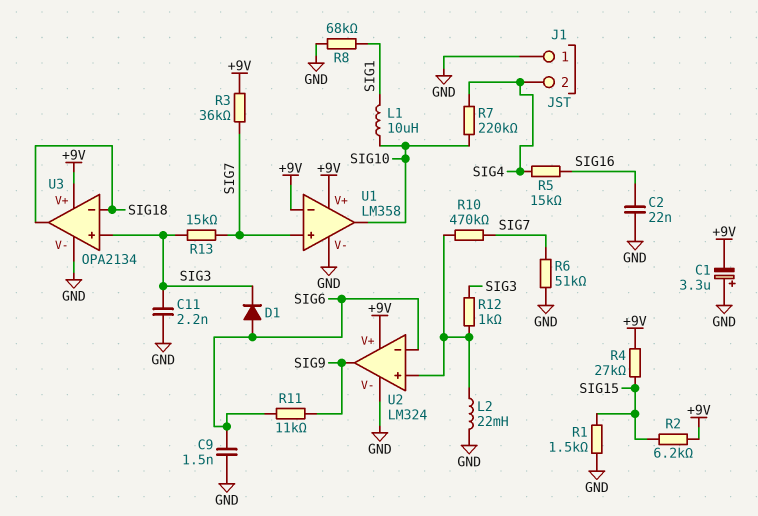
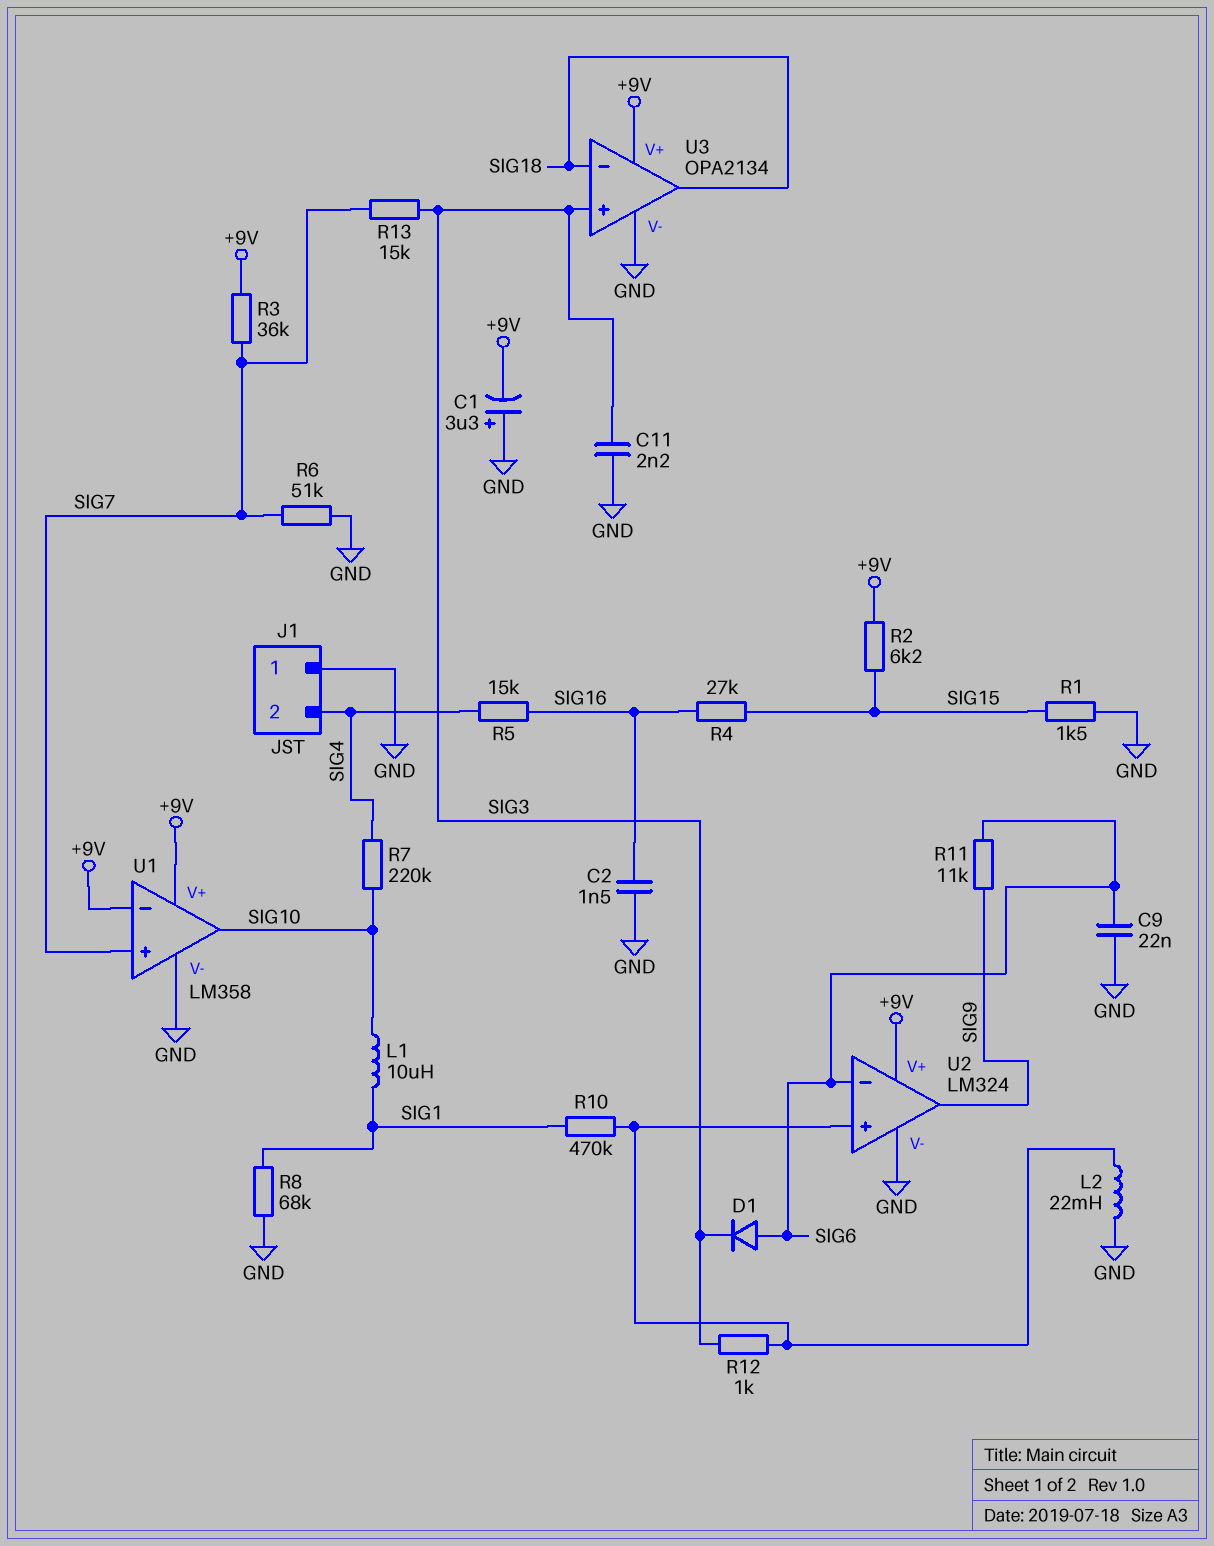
C2: 22nF (GND, SIG16) -> 1.5nF (GND, SIG16)
C9: 1.5nF (GND, SIG6) -> 22nF (GND, SIG6)
R4: 27k (+9V, SIG15) -> 27k (SIG15, SIG16)
R10: 470k (SIG7, U2/in+) -> 470k (SIG1, U2/in+)

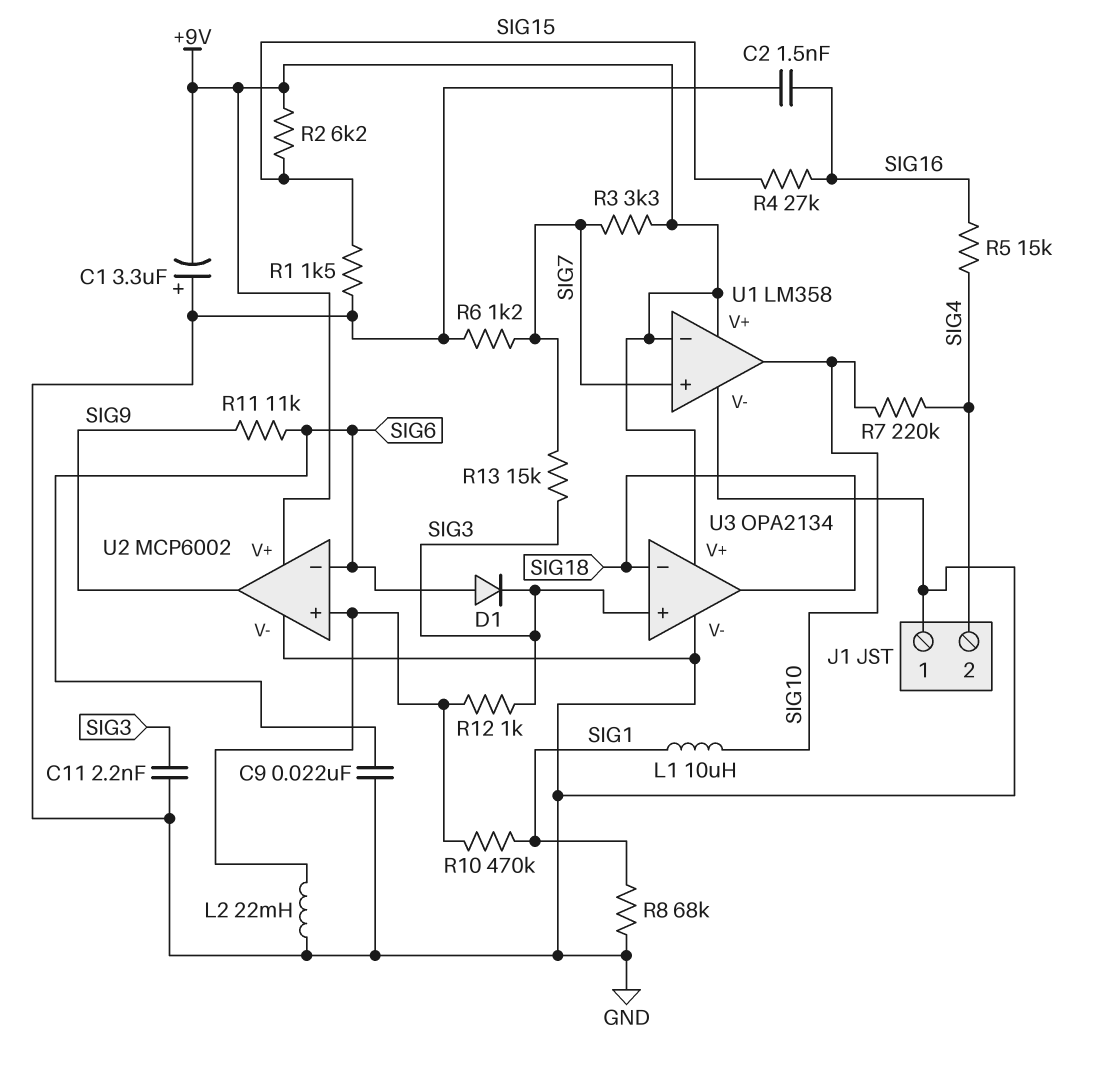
R3: 36k (+9V, SIG7) -> 3.3k (+9V, SIG7)
R6: 51k (GND, SIG7) -> 1.2k (GND, SIG7)
U2: LM324 -> MCP6002

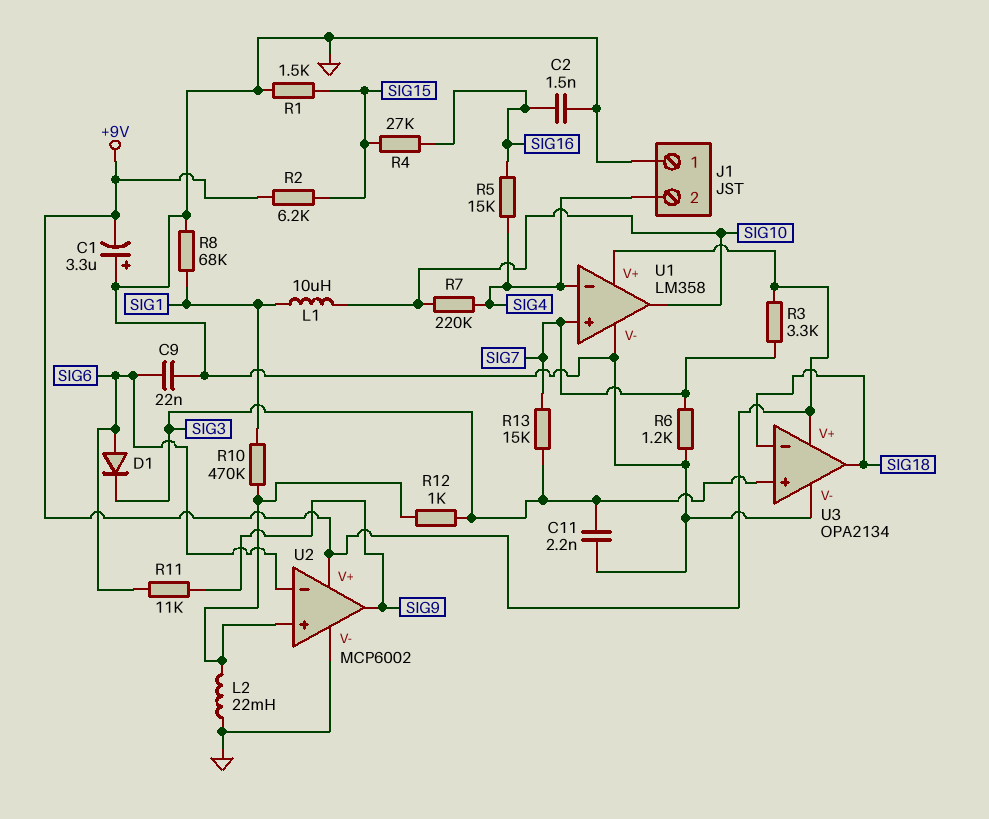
U1 pin in-: +9V -> SIG4

